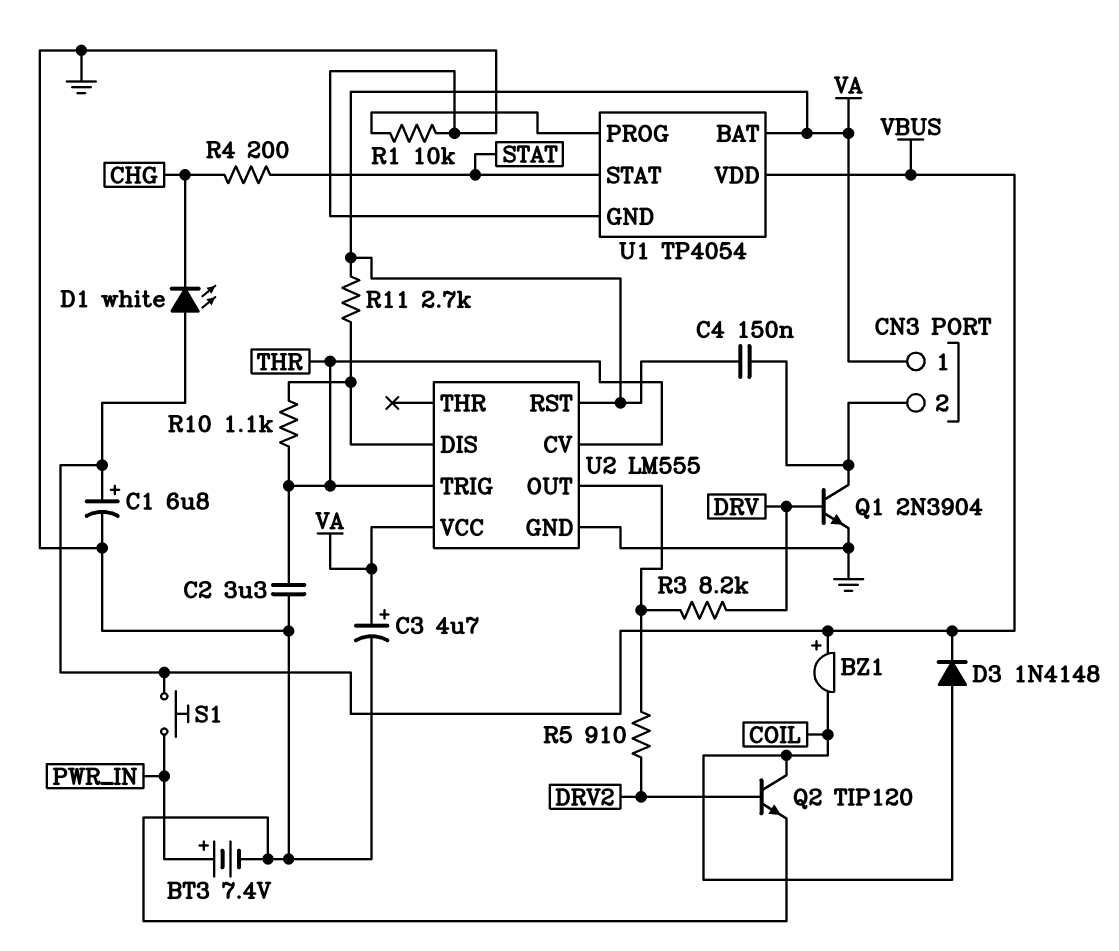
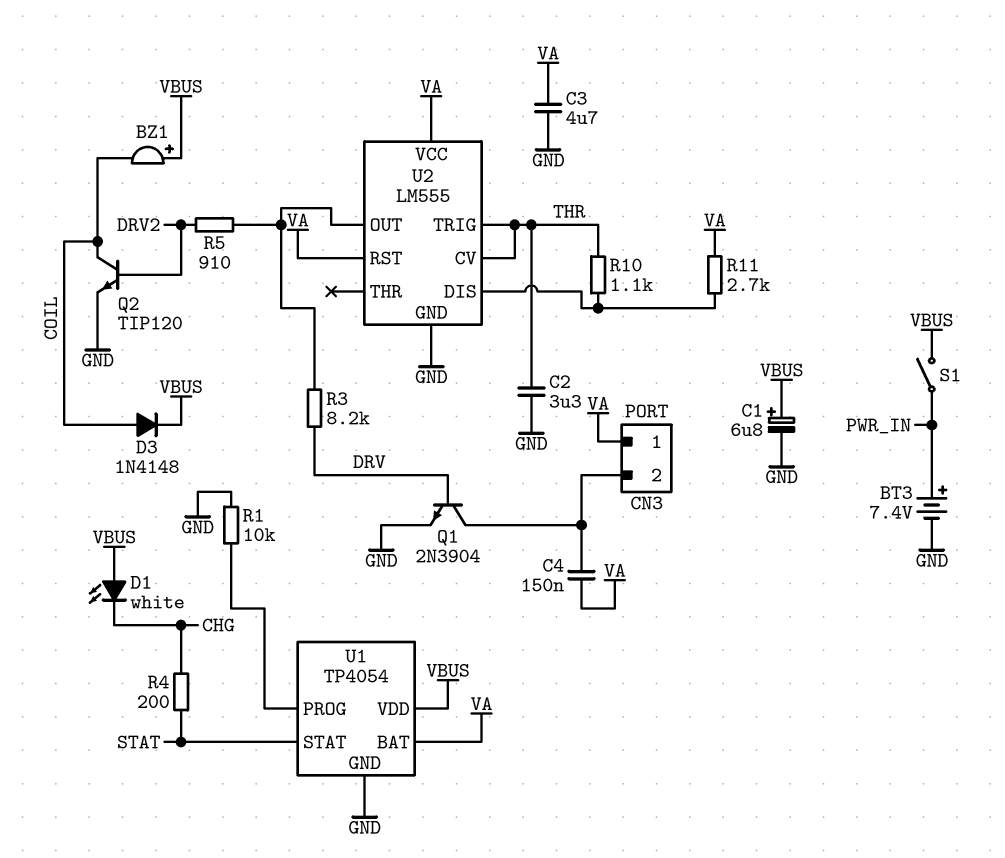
C3: 4.7uF (plus VA, minus GND) -> 4.7uF (GND, VA)
S1: button (PWR_IN, VBUS) -> switch (PWR_IN, VBUS)

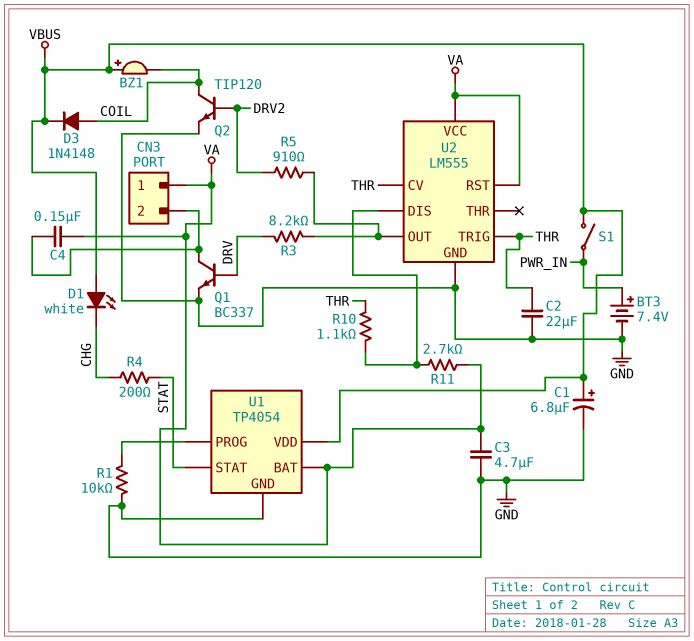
C2: 3.3uF (GND, THR) -> 22uF (GND, THR)
Q1: NPN 2N3904 (B DRV, C CN3/2, E GND) -> NPN BC337 (B DRV, C CN3/2, E GND)

